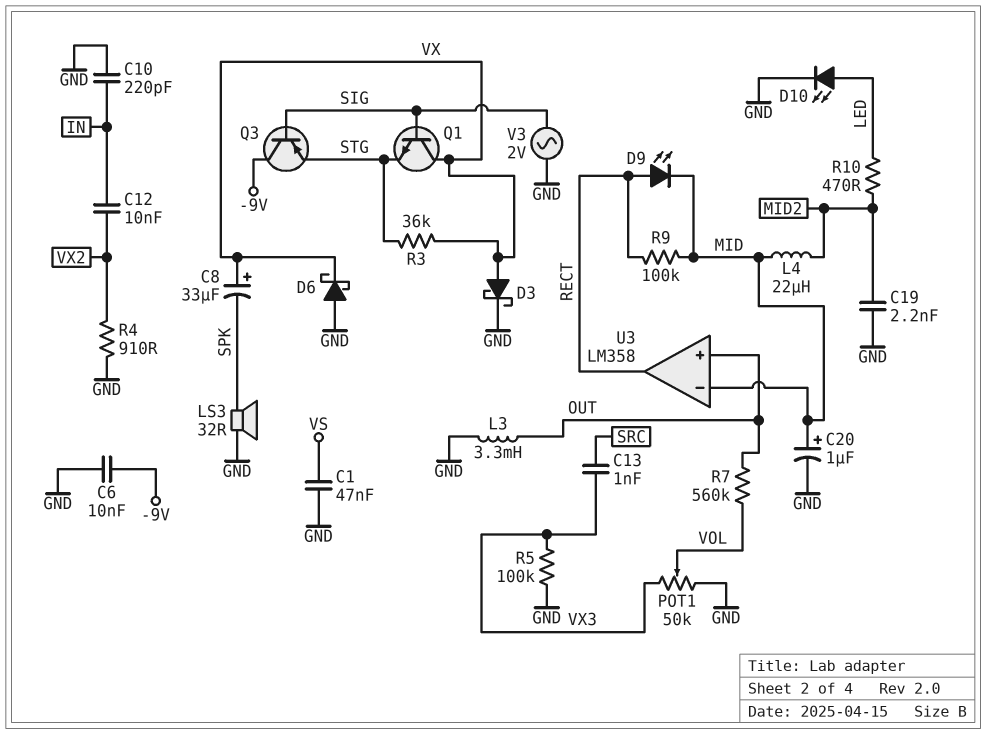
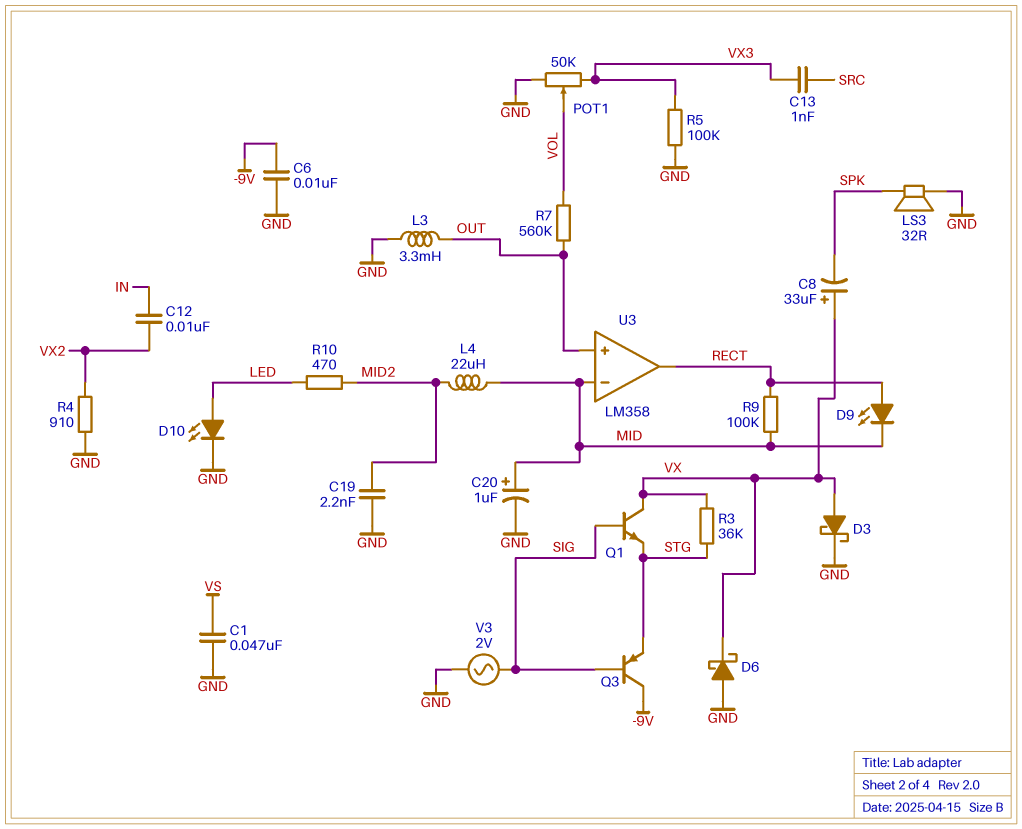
C10: 220pF (GND, IN) -> none

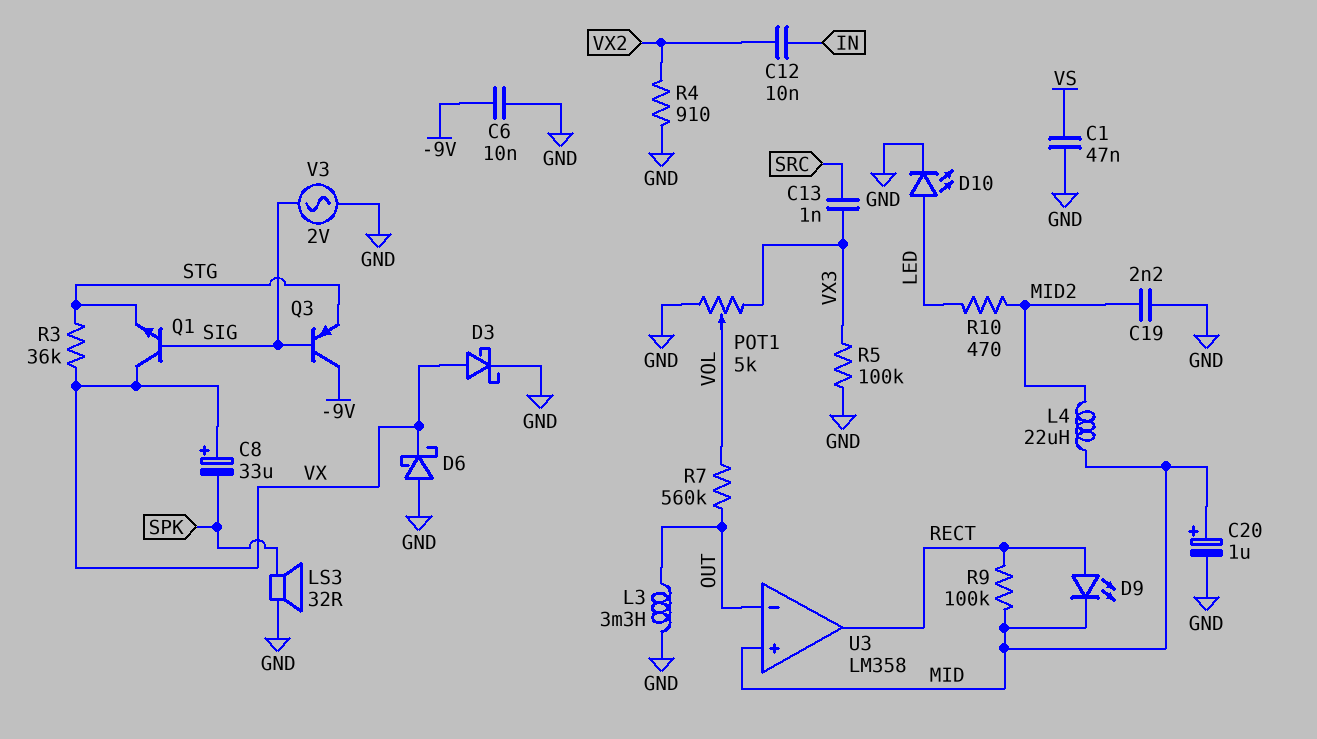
POT1: 50k (GND, VX3, wiper VOL) -> 5k (GND, VX3, wiper VOL)
U3 pin in+: OUT -> MID
U3 pin in-: MID -> OUT

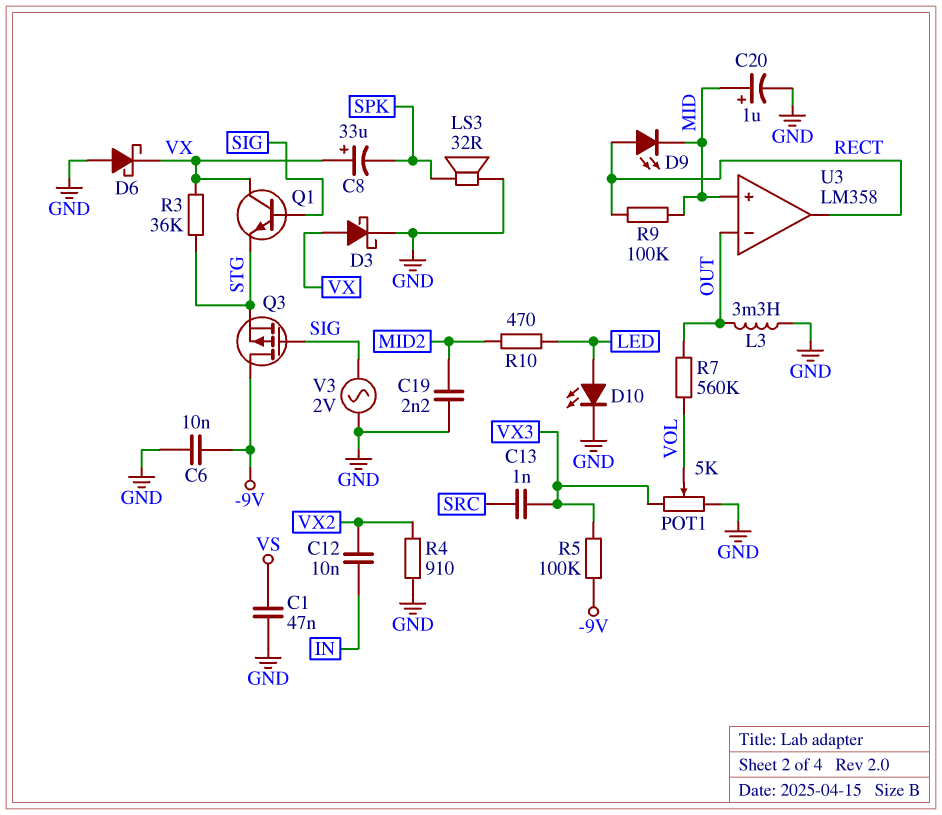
L4: 22uH (MID, MID2) -> none
Q3: PNP (B SIG, C -9V, E STG) -> PMOS (G SIG, D -9V, S STG)
R5: 100k (GND, VX3) -> 100k (-9V, VX3)

